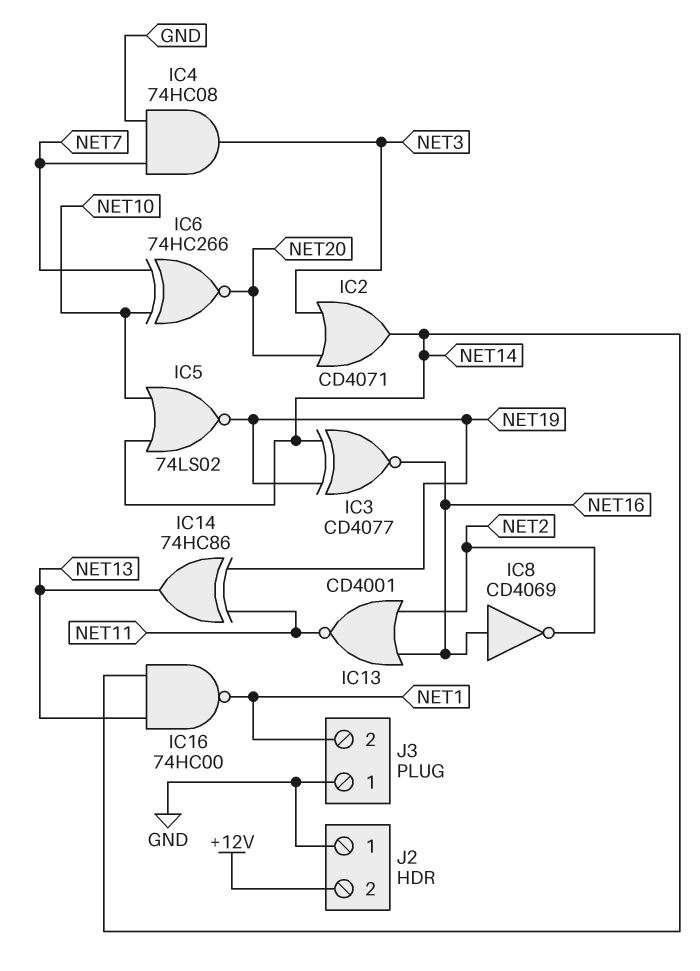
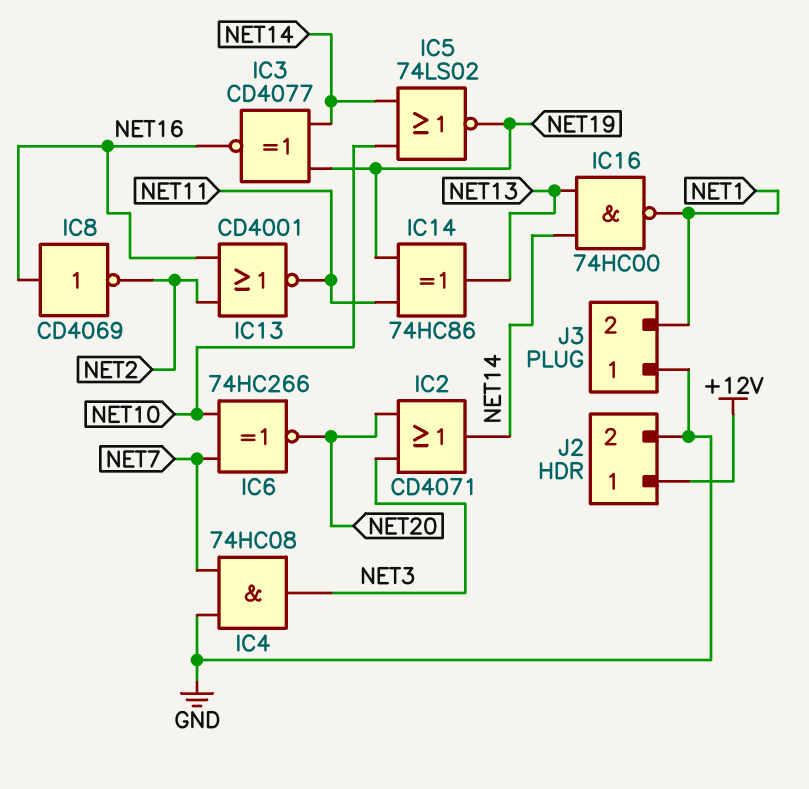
J2 pin 1: GND -> +12V
J2 pin 2: +12V -> GND

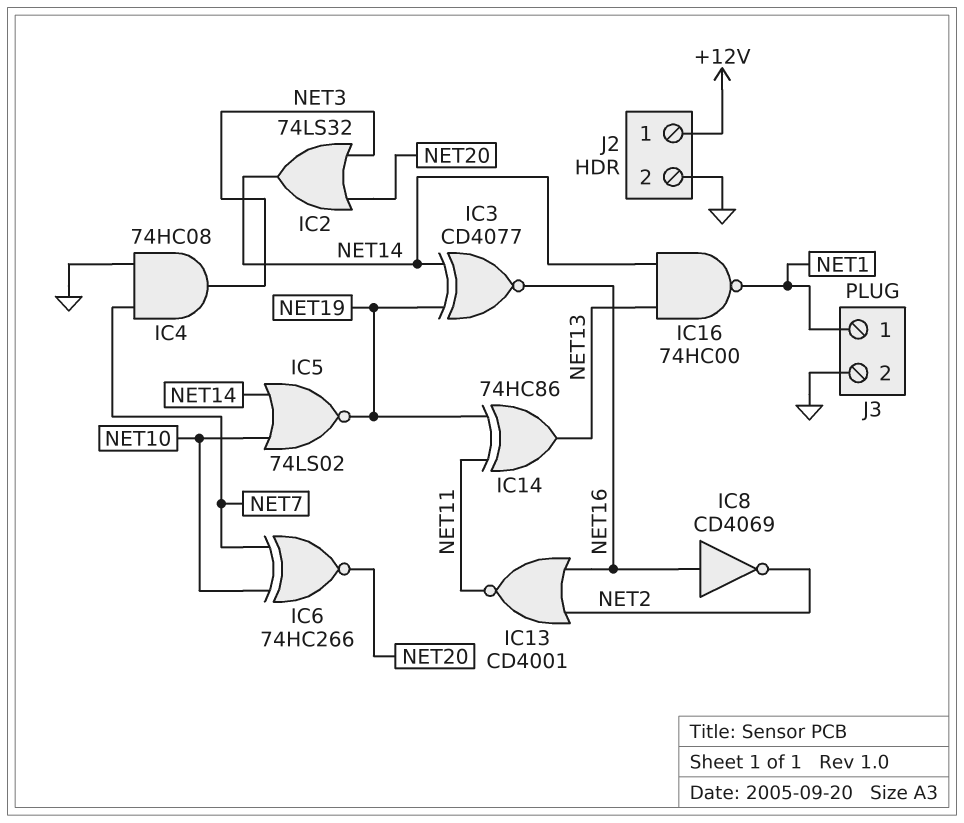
IC2: OR CD4071 (in NET3, in NET20, out NET14) -> OR 74LS32 (in NET3, in NET20, out NET14)
J3 pin 1: GND -> NET1
J3 pin 2: NET1 -> GND

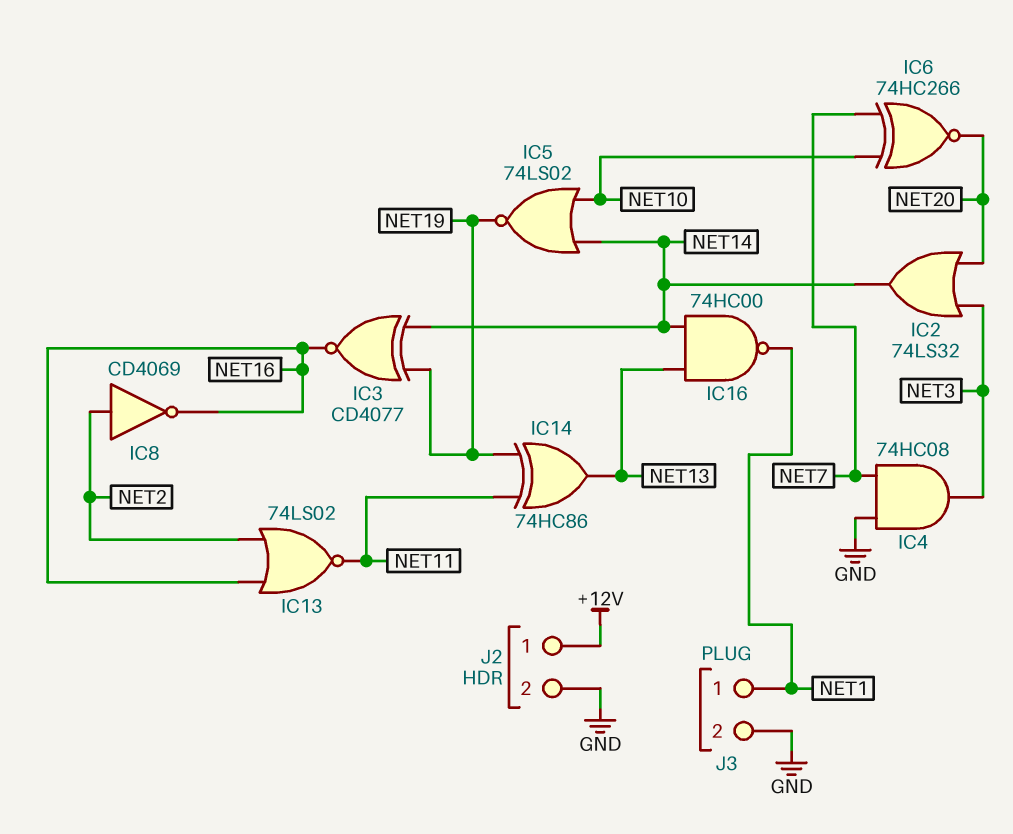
IC8: NOT CD4069 (in NET16, out NET2) -> NOT CD4069 (in NET2, out NET16)
IC13: NOR CD4001 (in NET2, in NET16, out NET11) -> NOR 74LS02 (in NET2, in NET16, out NET11)

